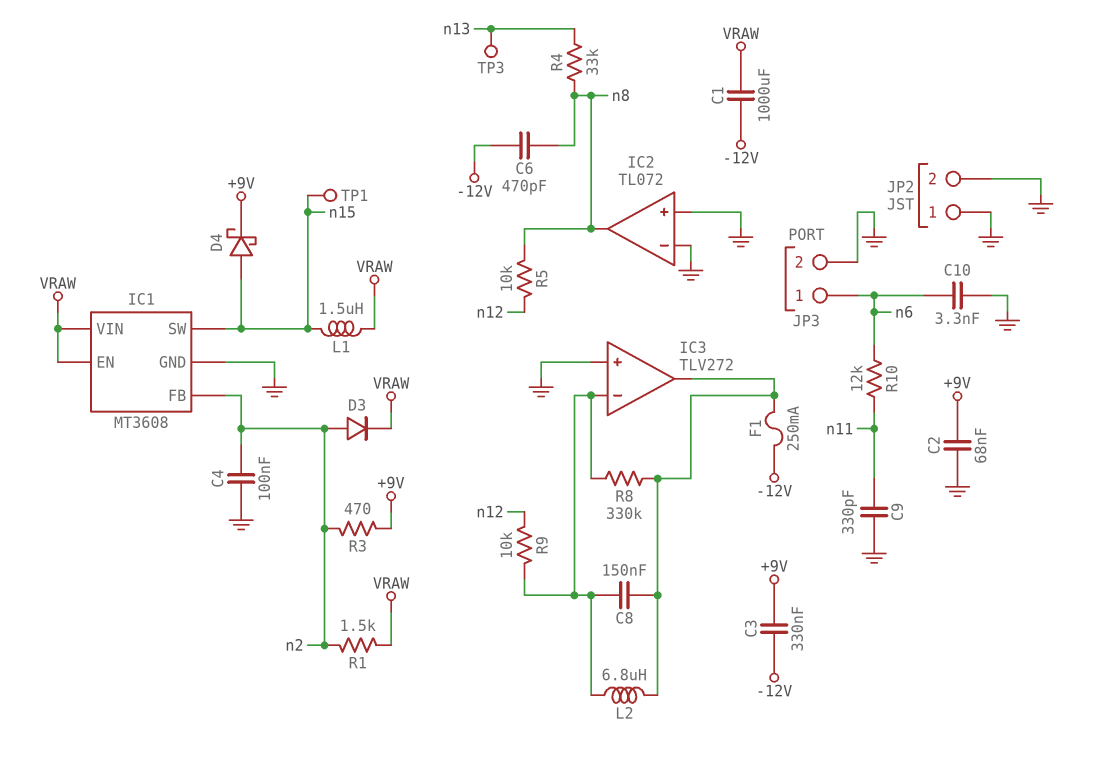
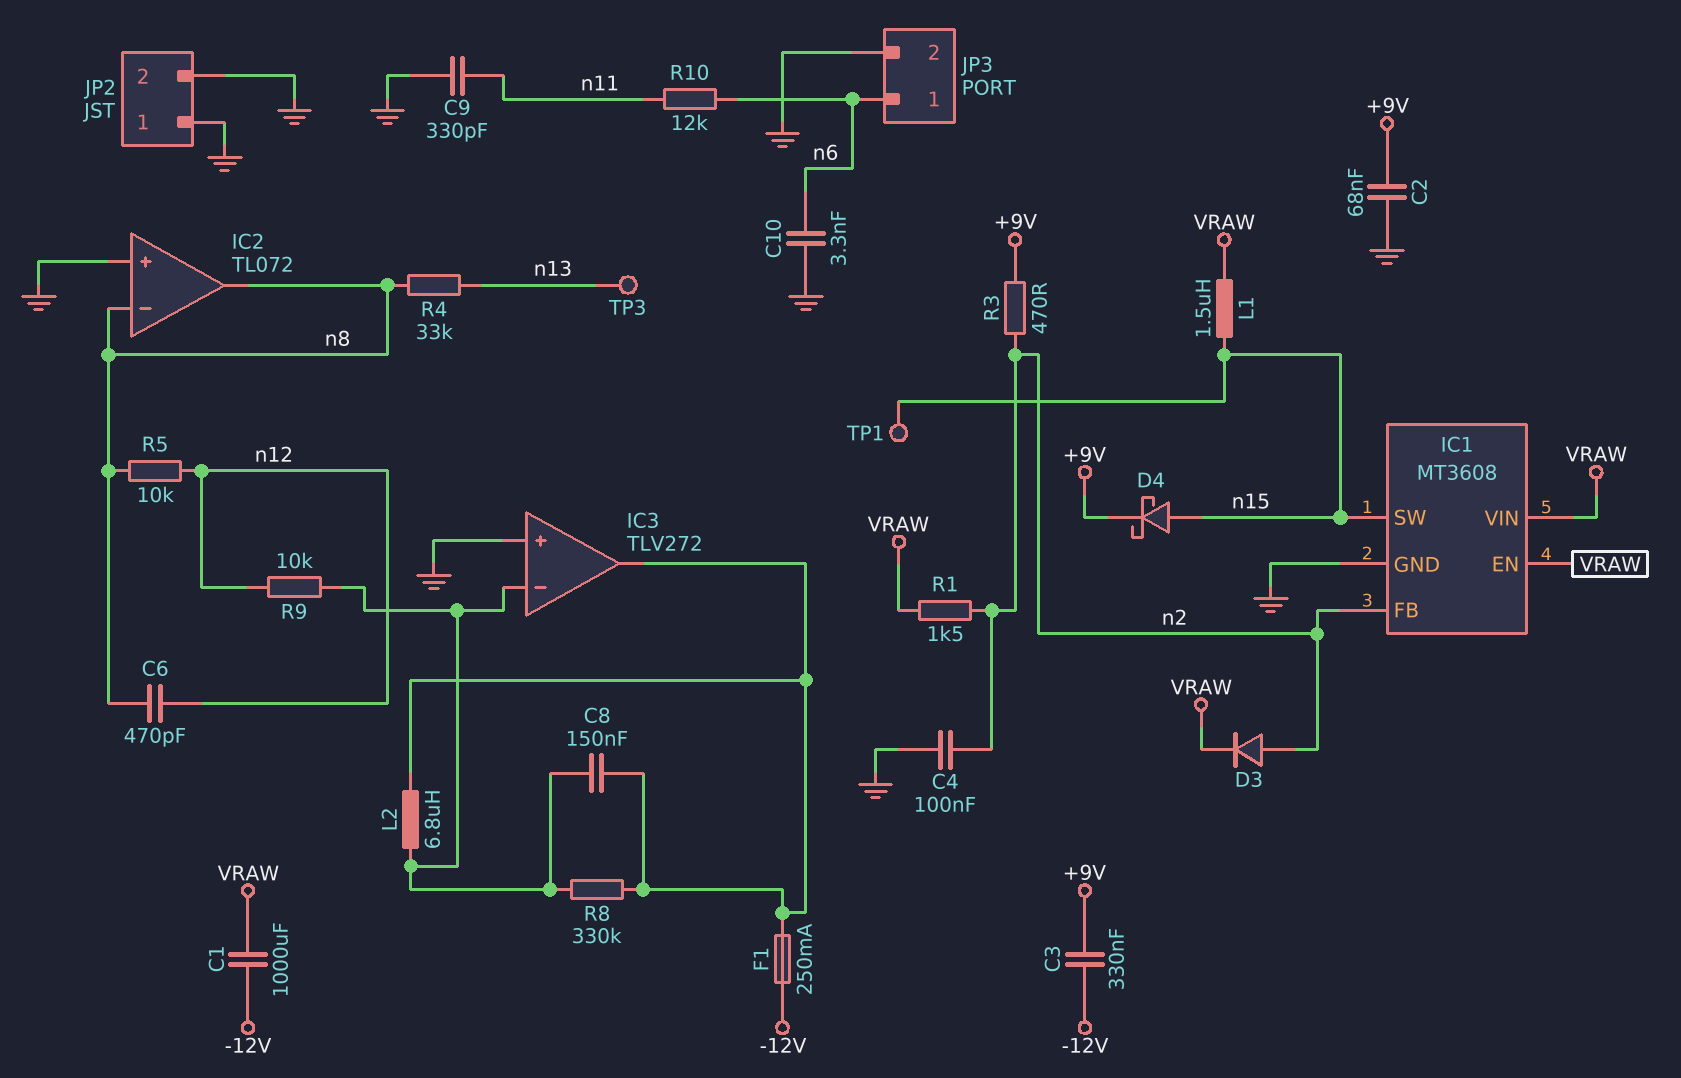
C6: 470pF (-12V, n8) -> 470pF (n8, n12)
IC2 pin in-: GND -> n8

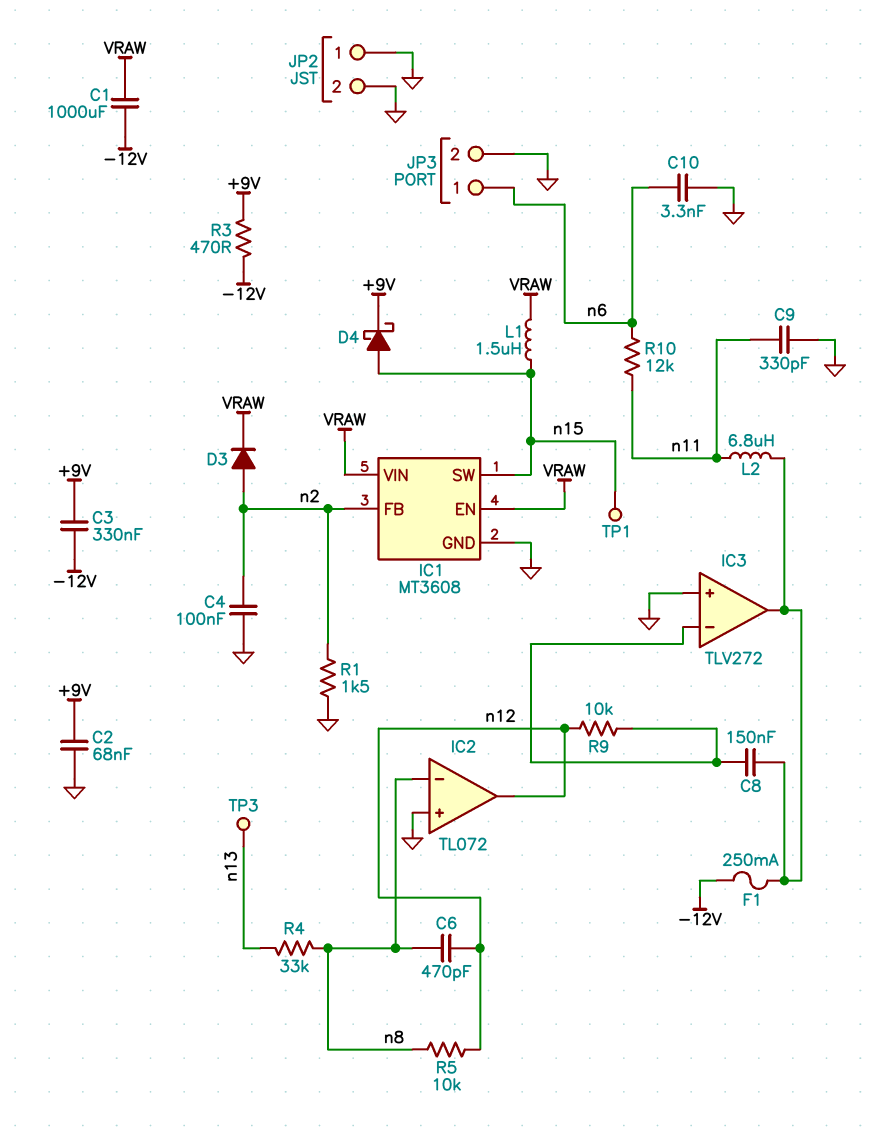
IC2 pin out: n8 -> n12
L2: 6.8uH (IC3/in-, IC3/out) -> 6.8uH (IC3/out, n11)
R1: 1.5k (VRAW, n2) -> 1.5k (GND, n2)
R3: 470 (+9V, n2) -> 470 (+9V, -12V)
R8: 330k (IC3/in-, IC3/out) -> none

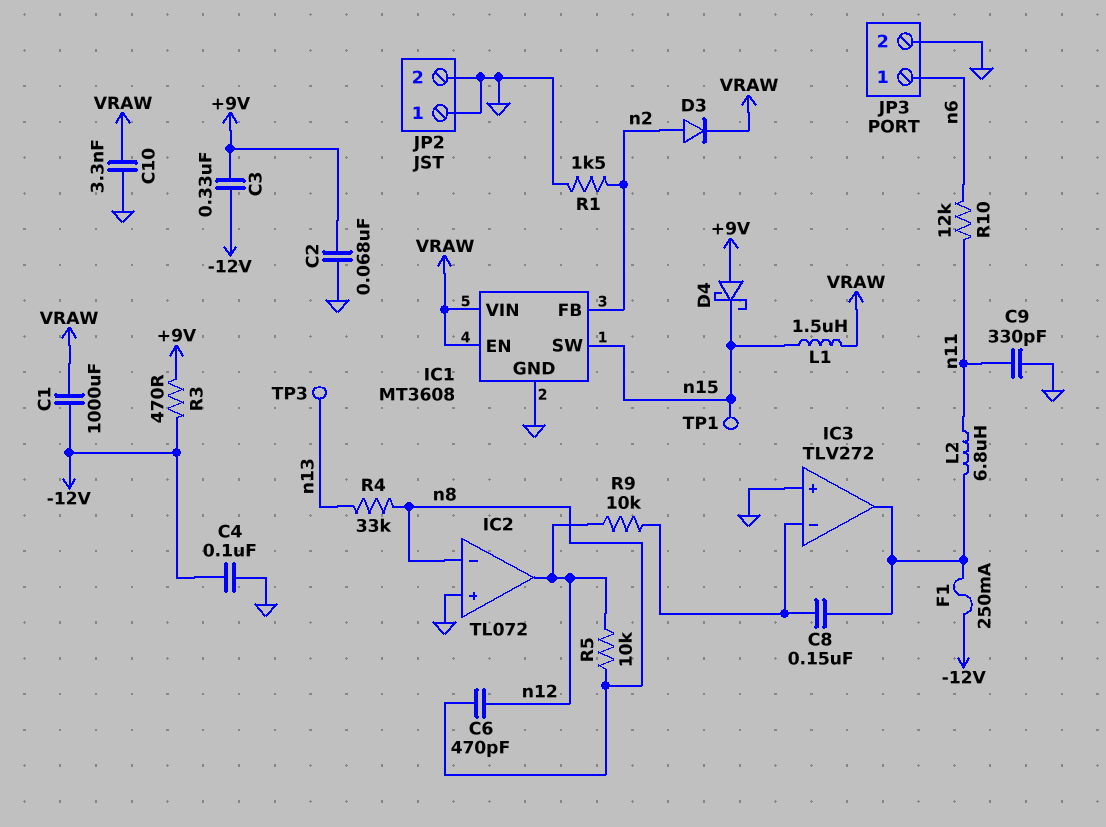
C4: 100nF (GND, n2) -> 100nF (-12V, GND)
C10: 3.3nF (GND, n6) -> 3.3nF (GND, VRAW)
D4: schottky (A n15, K +9V) -> schottky (A +9V, K n15)

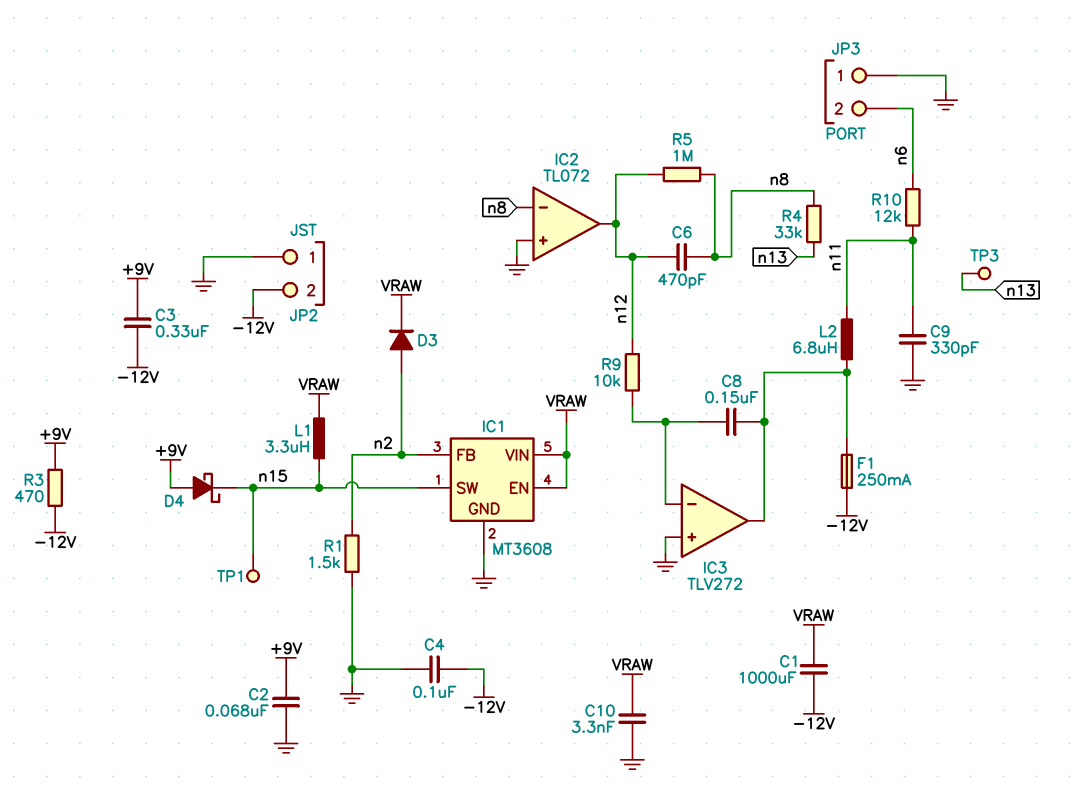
JP2 pin 2: GND -> -12V
JP3 pin 1: n6 -> GND
JP3 pin 2: GND -> n6
L1: 1.5uH (VRAW, n15) -> 3.3uH (VRAW, n15)
R5: 10k (n8, n12) -> 1M (n8, n12)

